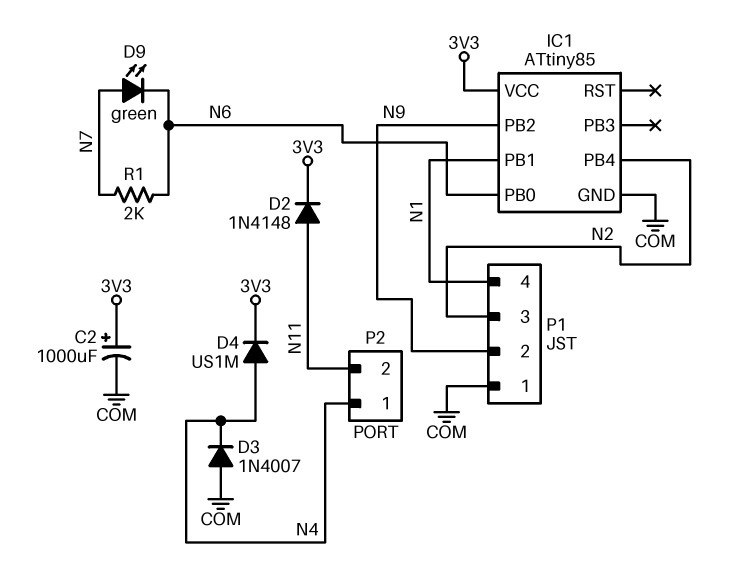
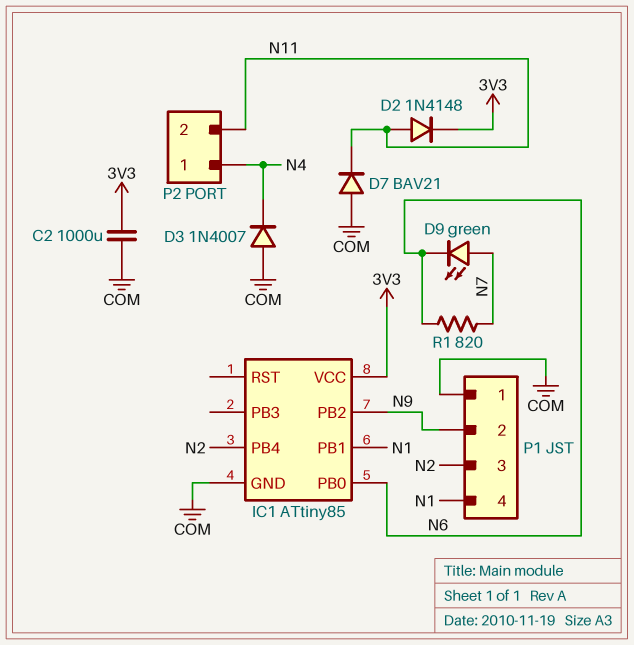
C2: 1000uF (plus 3V3, minus COM) -> 1000uF (3V3, COM)
D4: diode US1M (A N4, K 3V3) -> none
D7: none -> diode BAV21 (A COM, K N11)
R1: 2k (N6, N7) -> 820 (N6, N7)

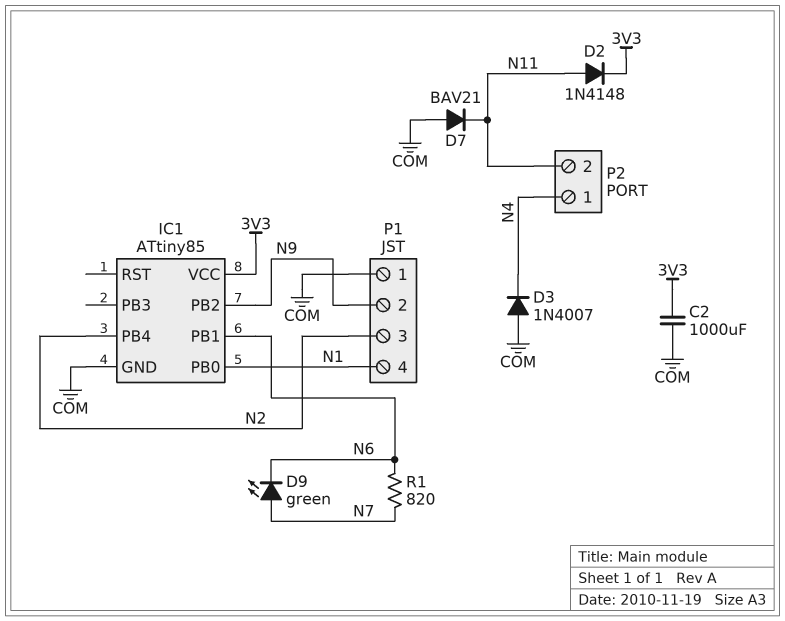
IC1 pin PB0: N6 -> N1
IC1 pin PB1: N1 -> N6

